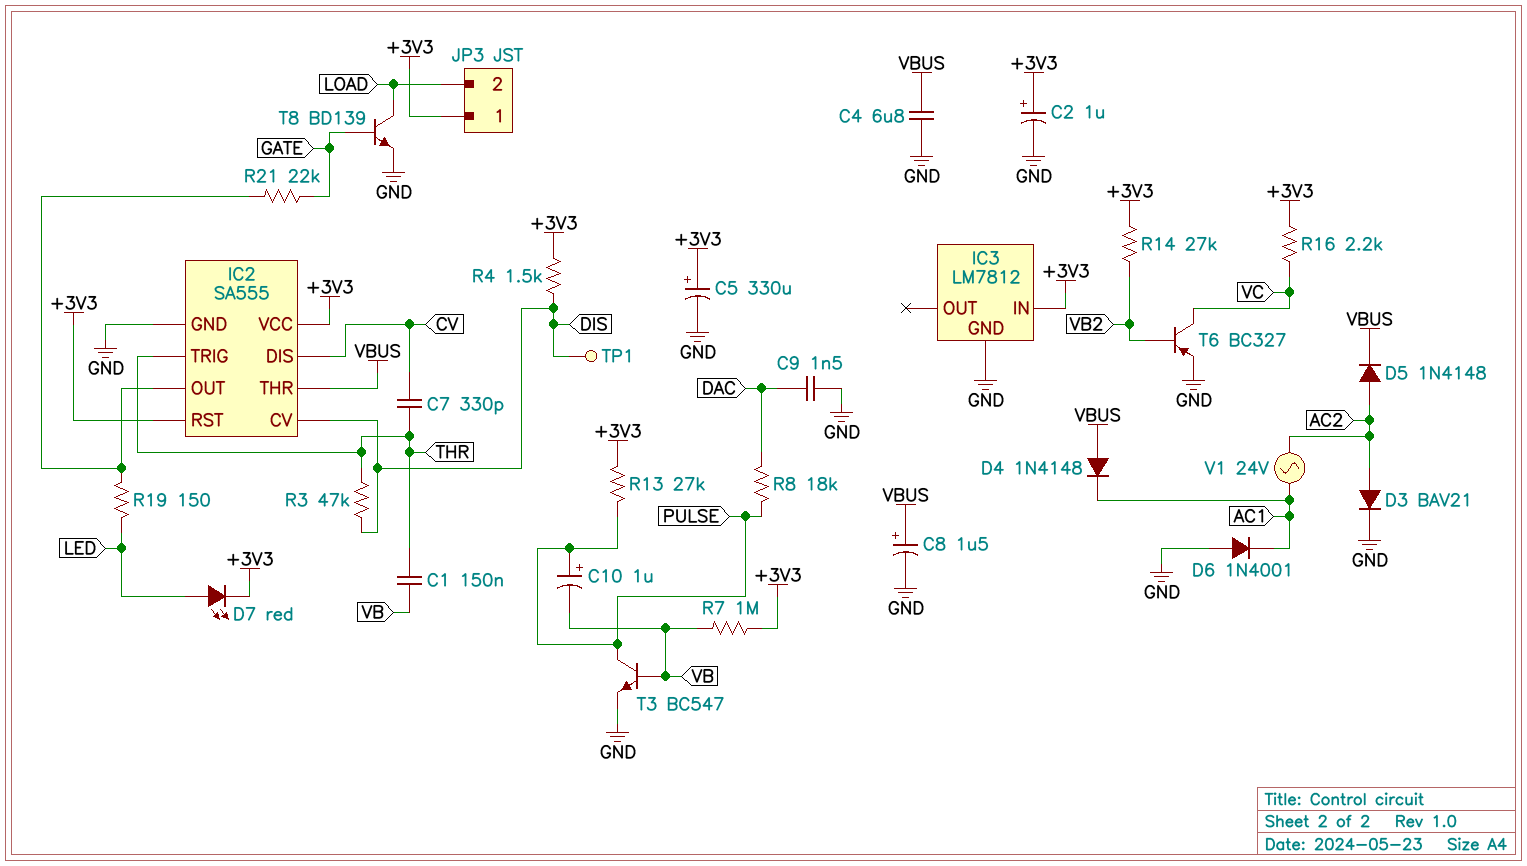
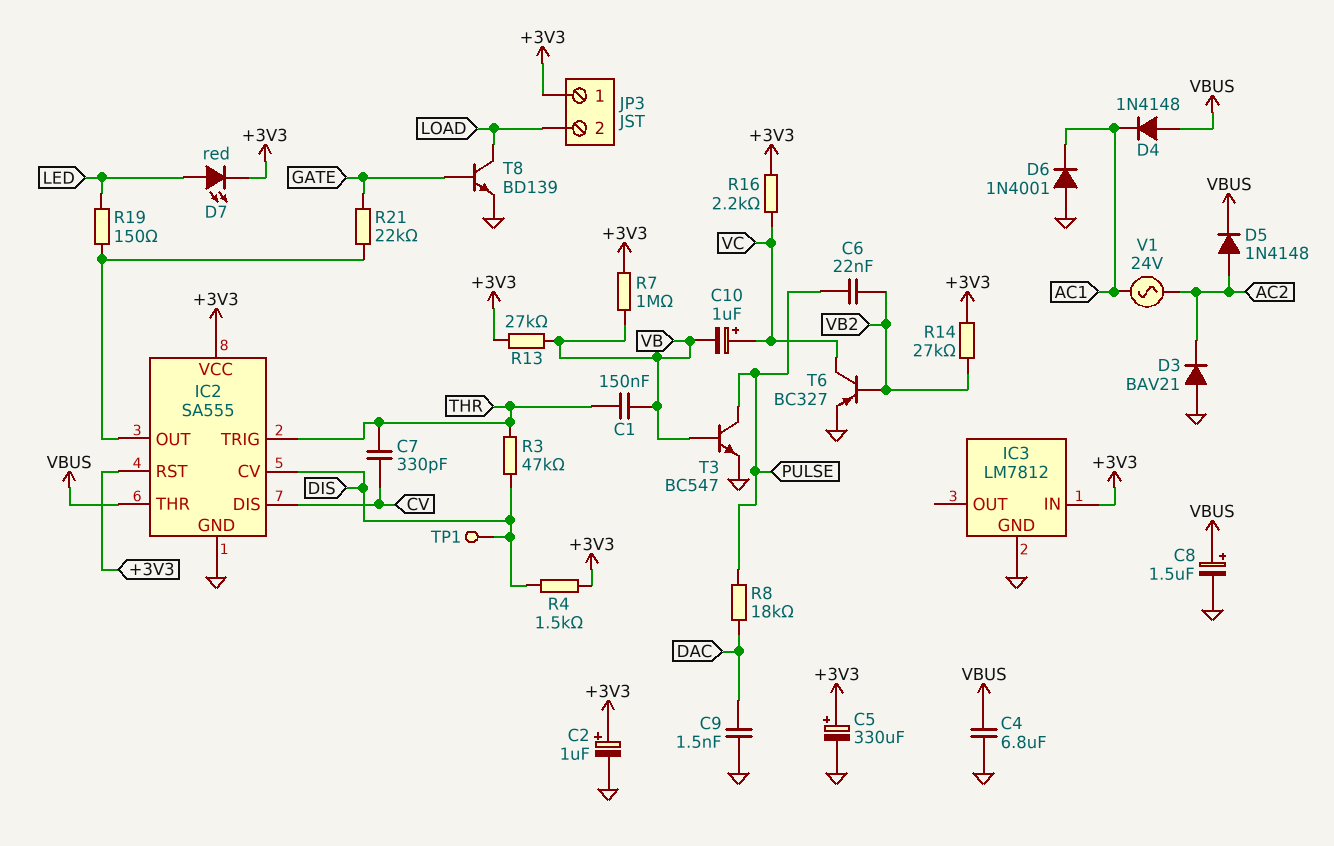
C6: none -> 22nF (PULSE, VB2)
C10: 1uF (plus PULSE, minus VB) -> 1uF (plus VC, minus VB)
D3: diode BAV21 (A AC2, K GND) -> diode BAV21 (A GND, K AC2)
R13: 27k (+3V3, PULSE) -> 27k (+3V3, VB)

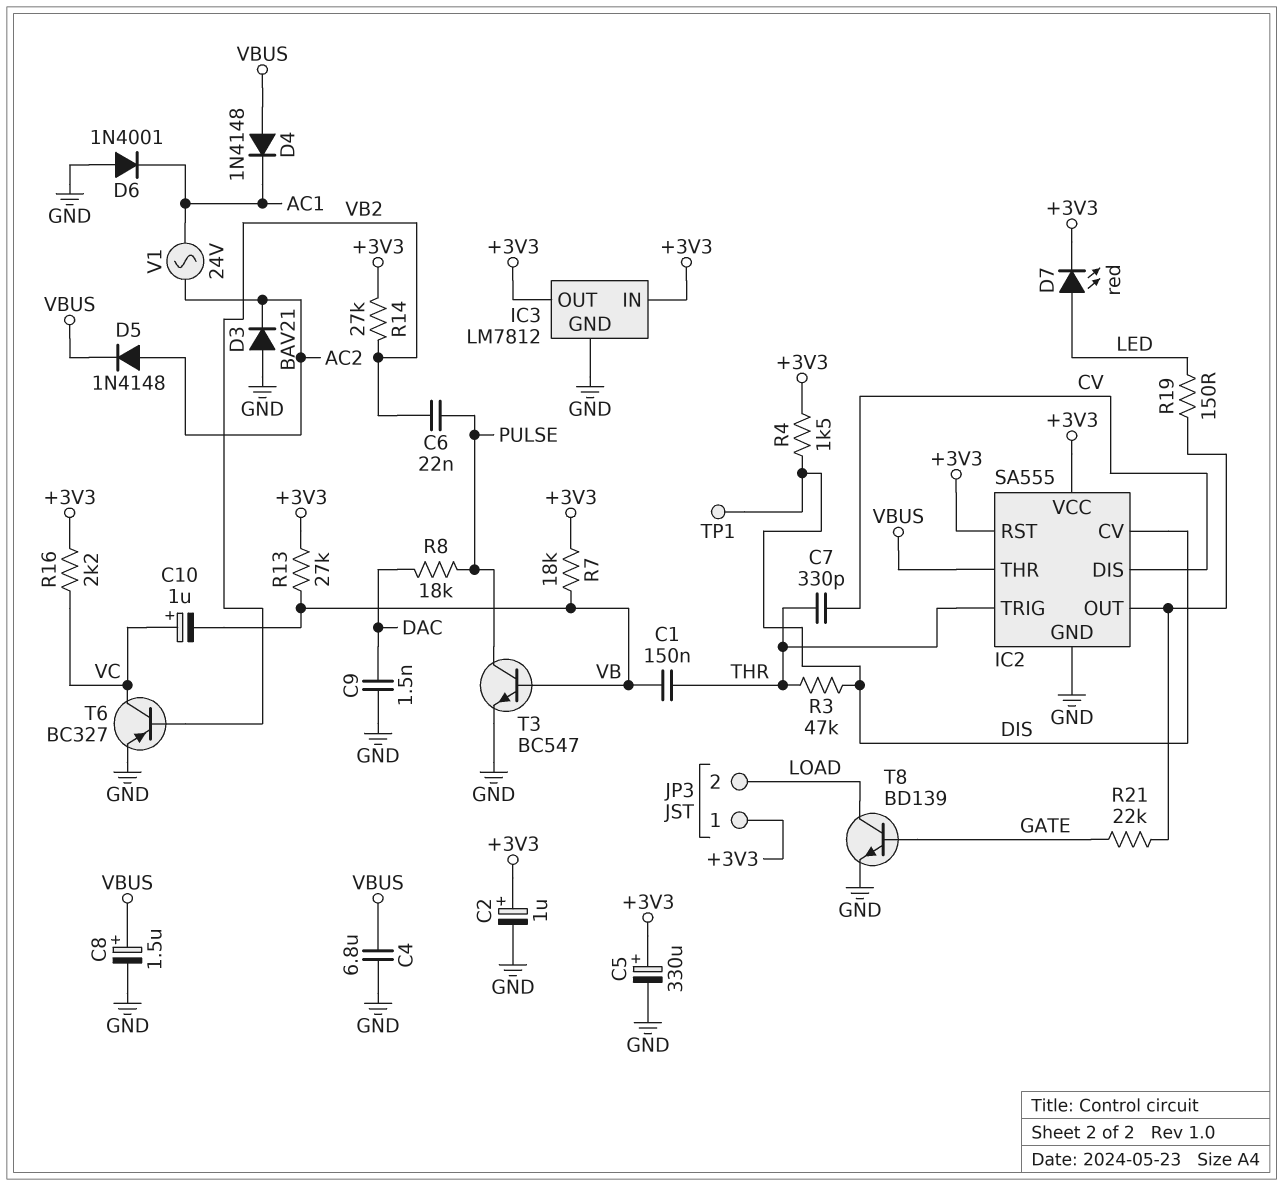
IC3 pin OUT: none -> +3V3
R7: 1M (+3V3, VB) -> 18k (+3V3, VB)

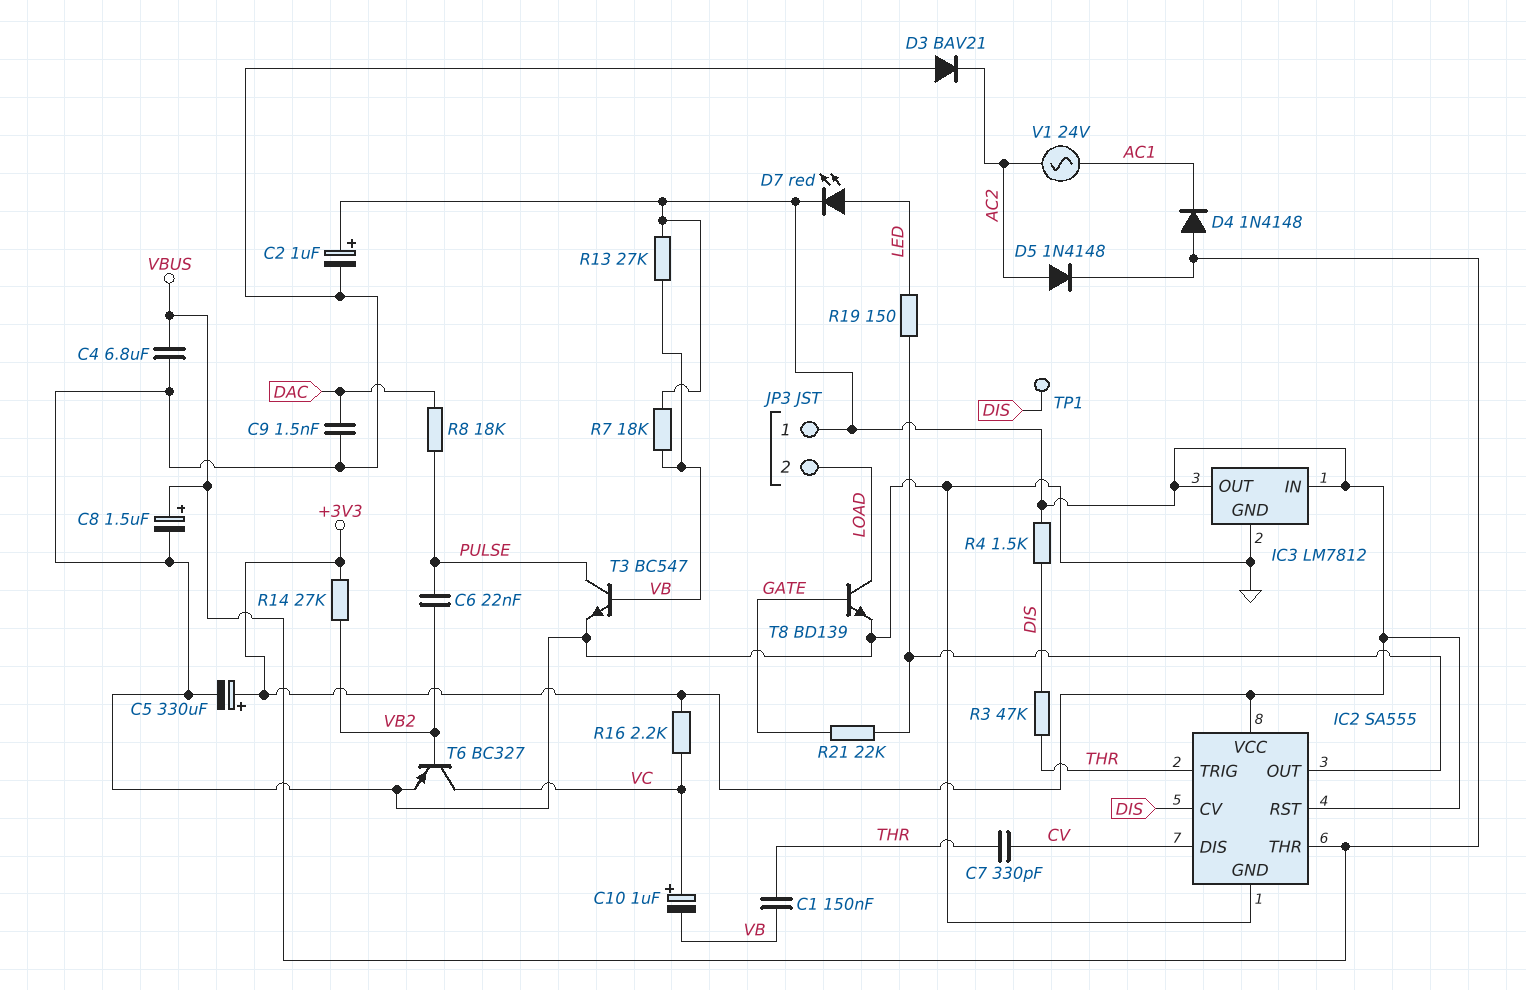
D6: diode 1N4001 (A GND, K AC1) -> none

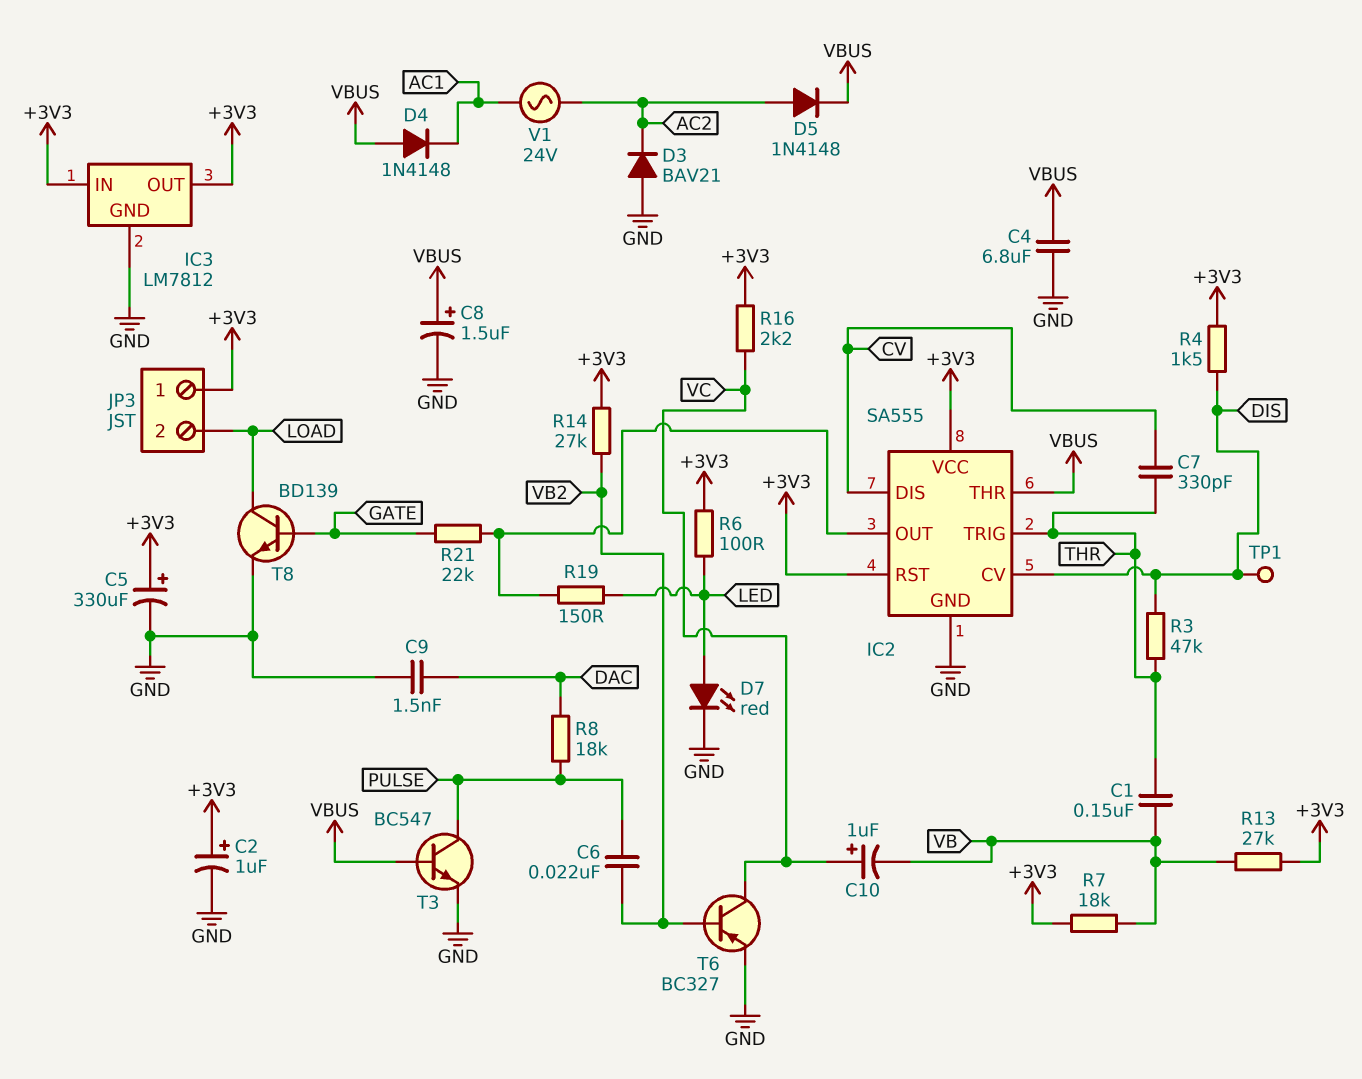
D7: LED red (A LED, K +3V3) -> LED red (A LED, K GND)
R6: none -> 100 (+3V3, LED)
T3: NPN BC547 (B VB, C PULSE, E GND) -> NPN BC547 (B VBUS, C PULSE, E GND)

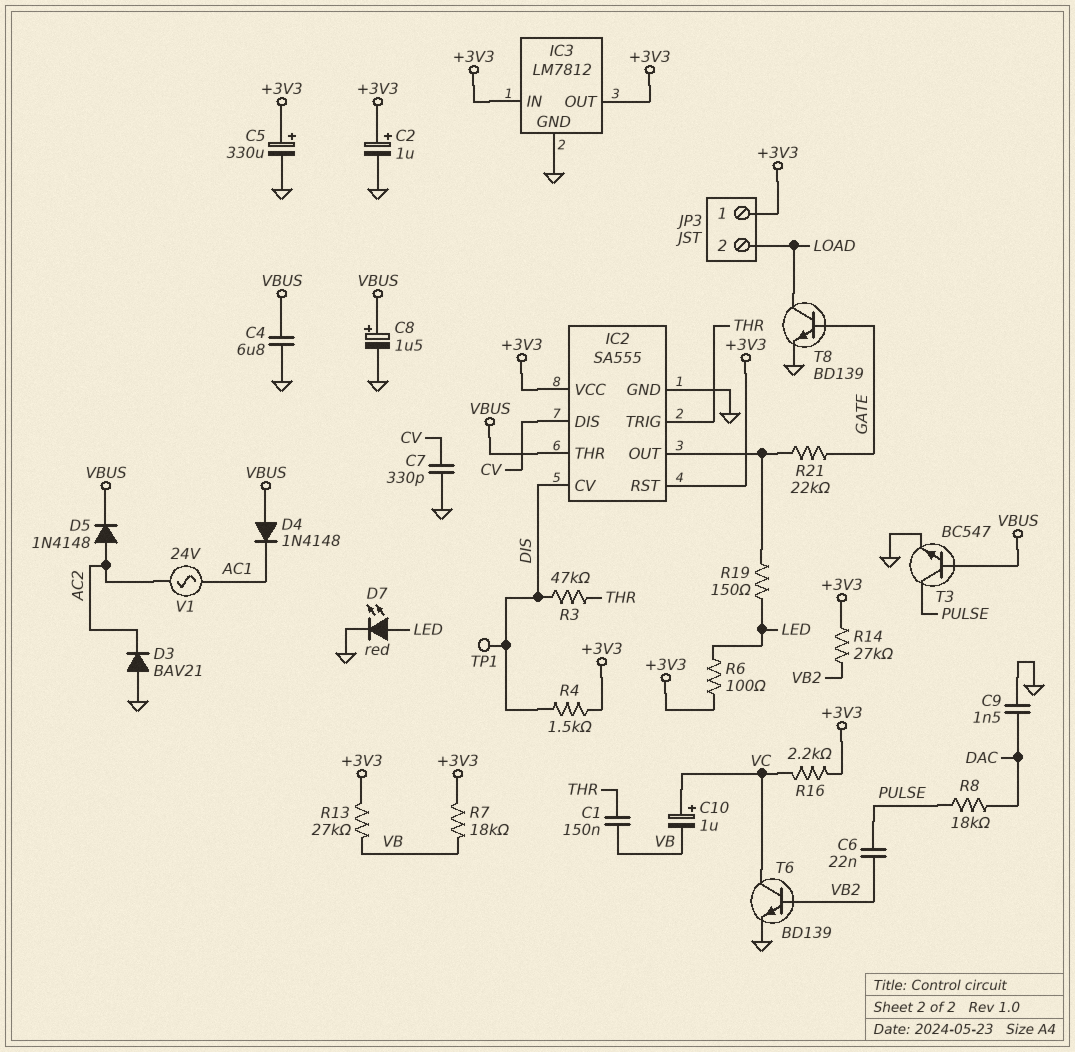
C7: 330pF (CV, THR) -> 330pF (CV, GND)
T6: PNP BC327 (B VB2, C VC, E GND) -> NPN BD139 (B VB2, C VC, E GND)

